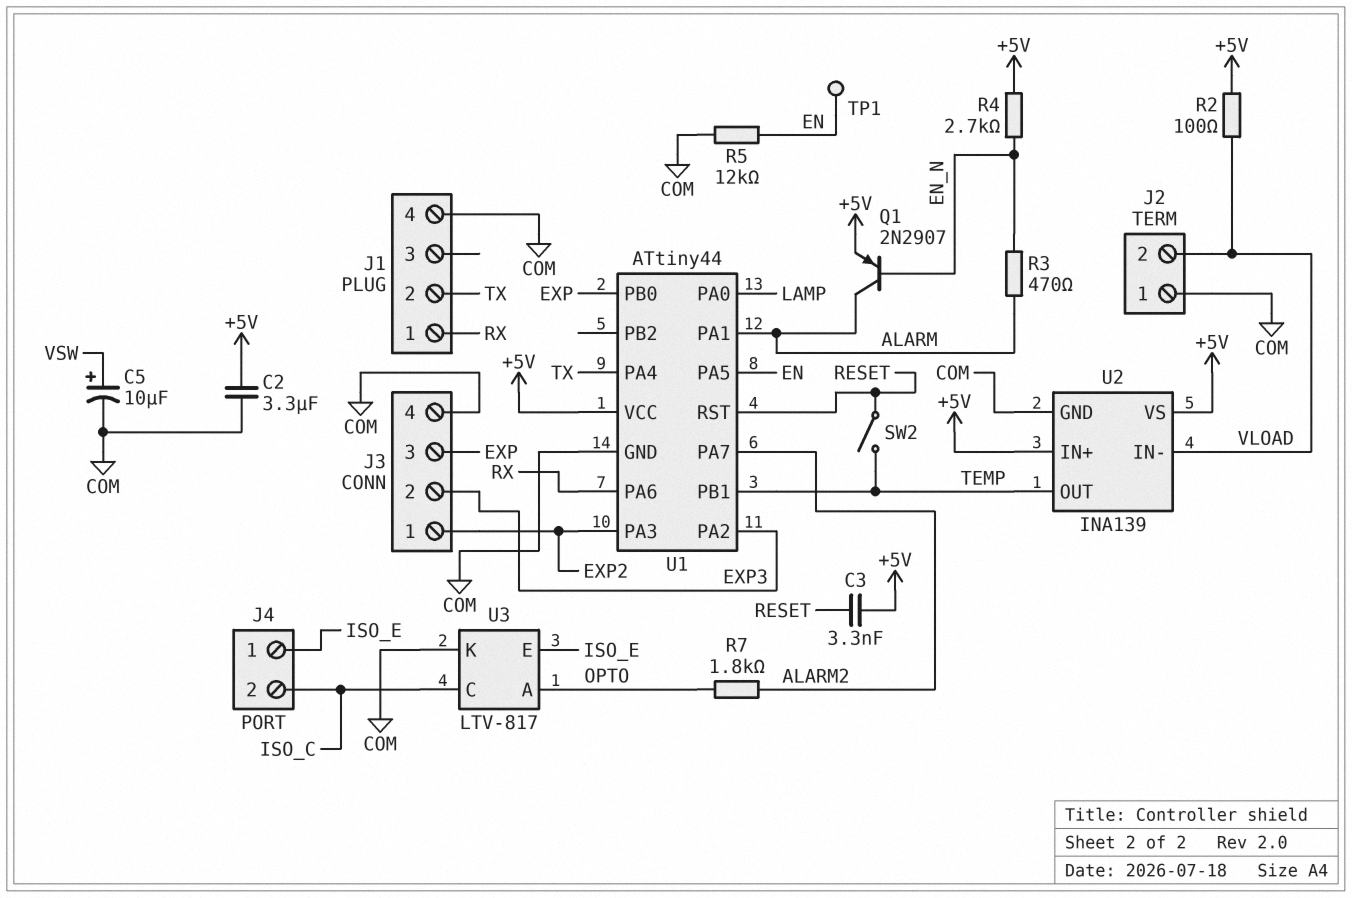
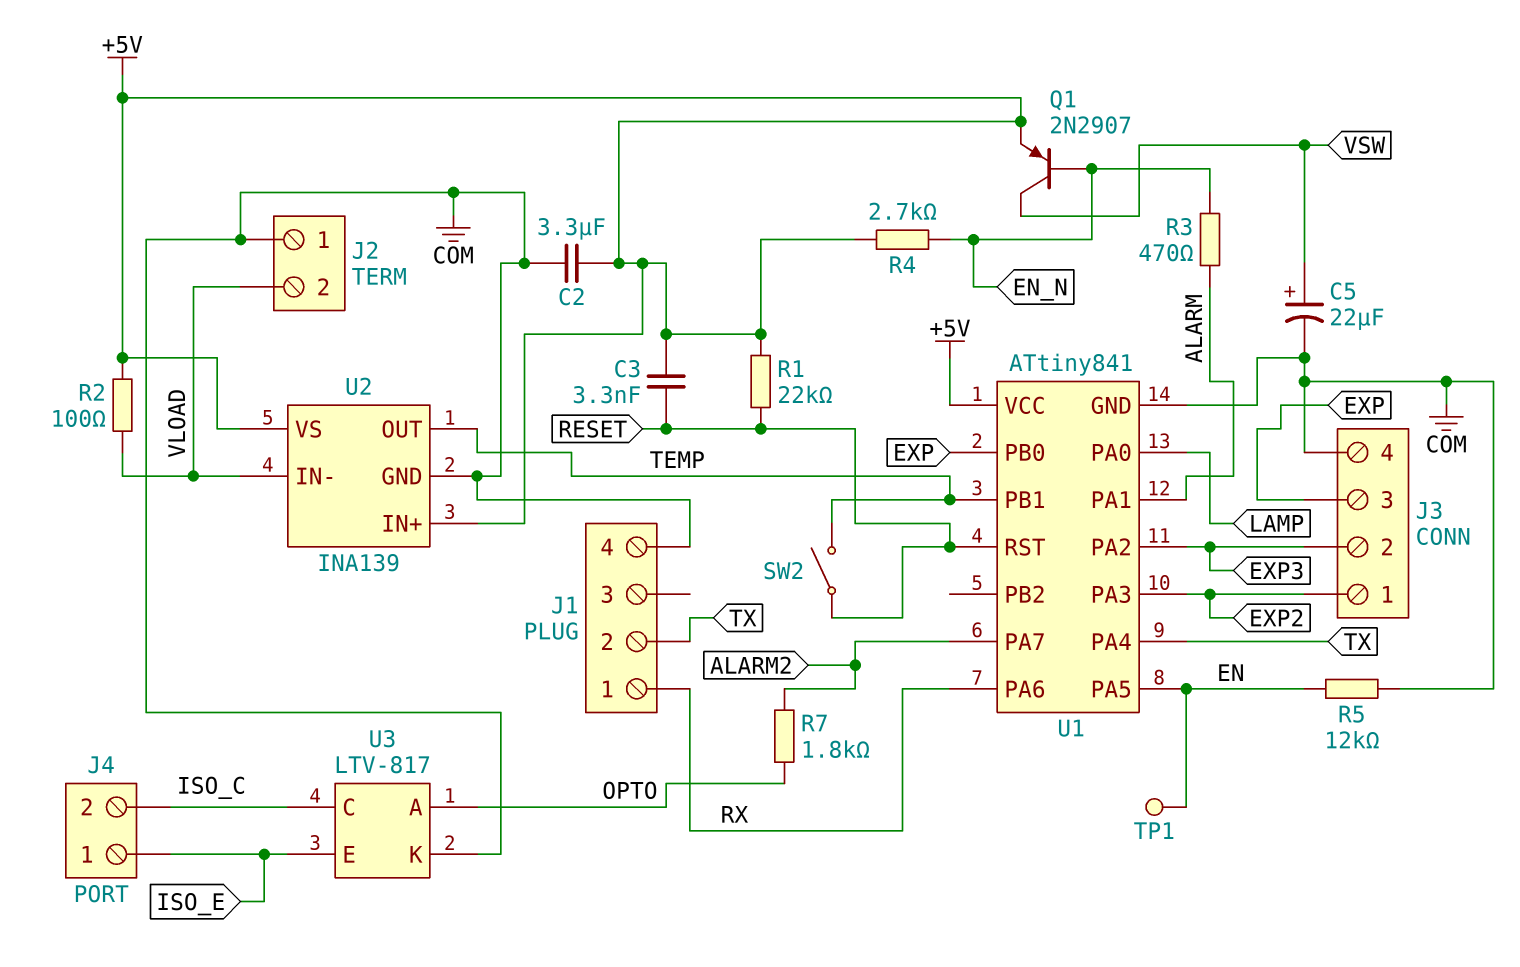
C5: 10uF (plus VSW, minus COM) -> 22uF (plus VSW, minus COM)
Q1: PNP 2N2907 (B EN_N, C ALARM, E +5V) -> PNP 2N2907 (B EN_N, C VSW, E +5V)
R1: none -> 22k (+5V, RESET)
U1: ATtiny44 -> ATtiny841

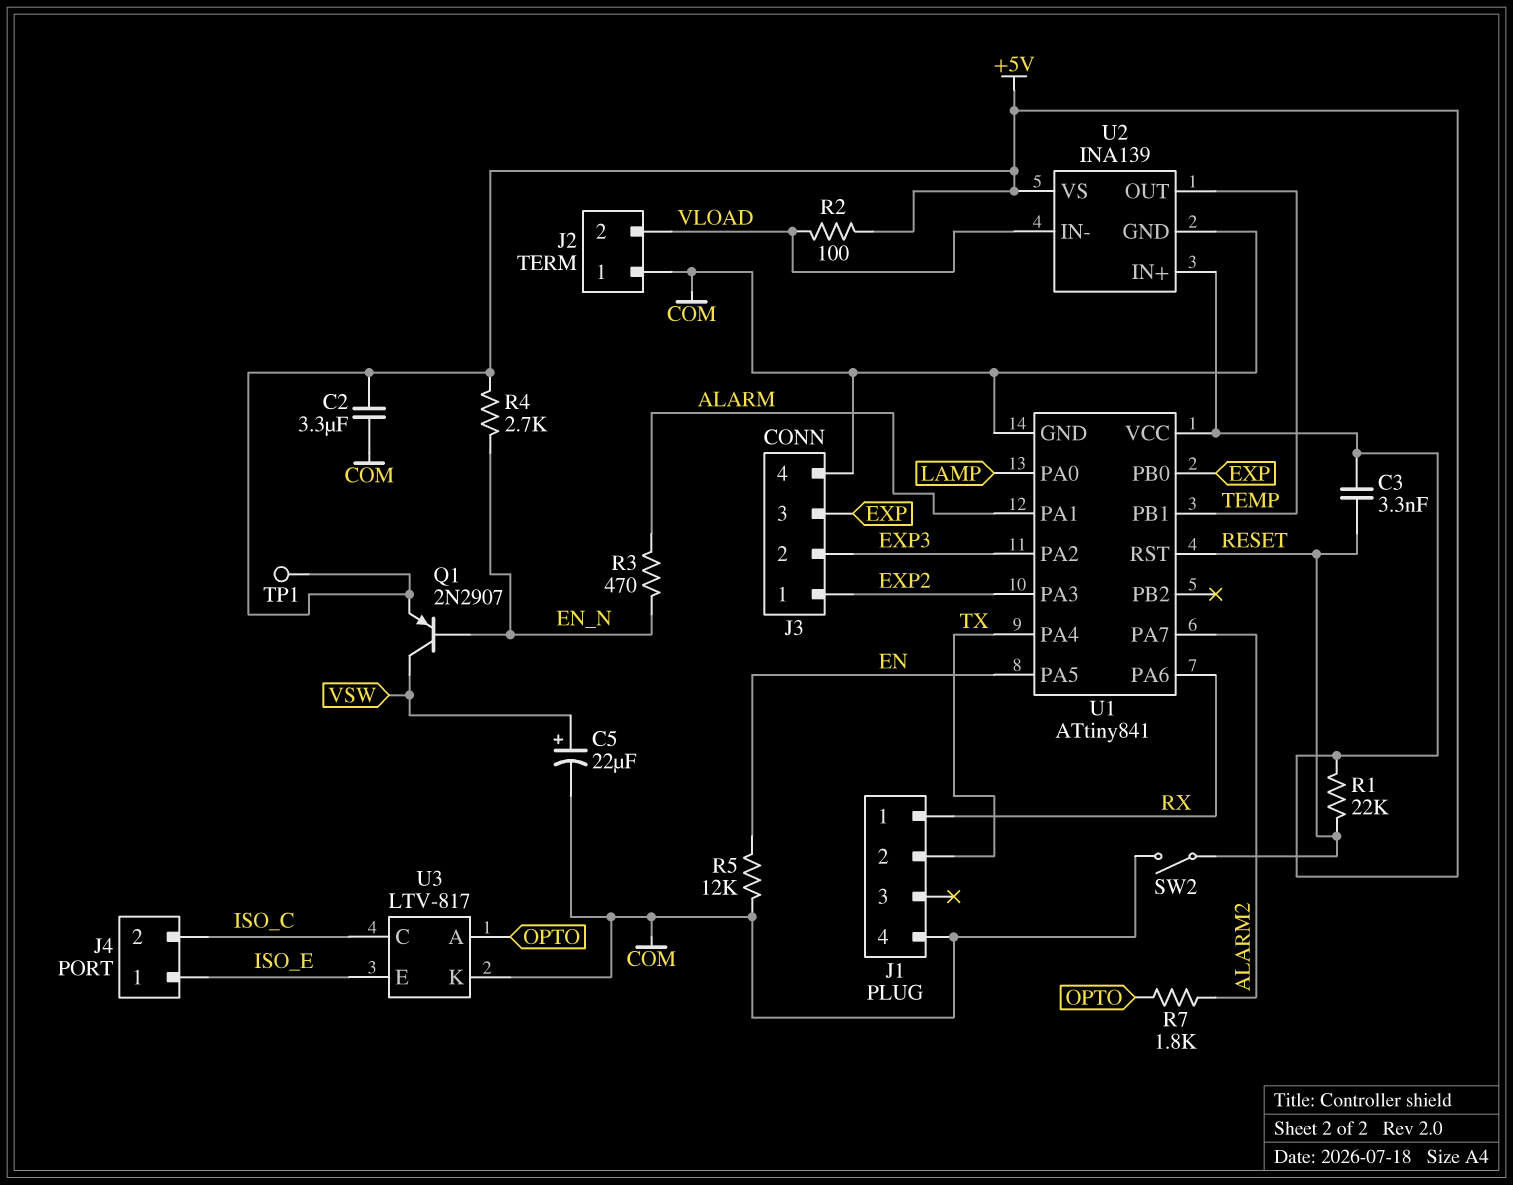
SW2: switch (RESET, TEMP) -> switch (COM, RESET)
TP1: test point (EN) -> test point (+5V)

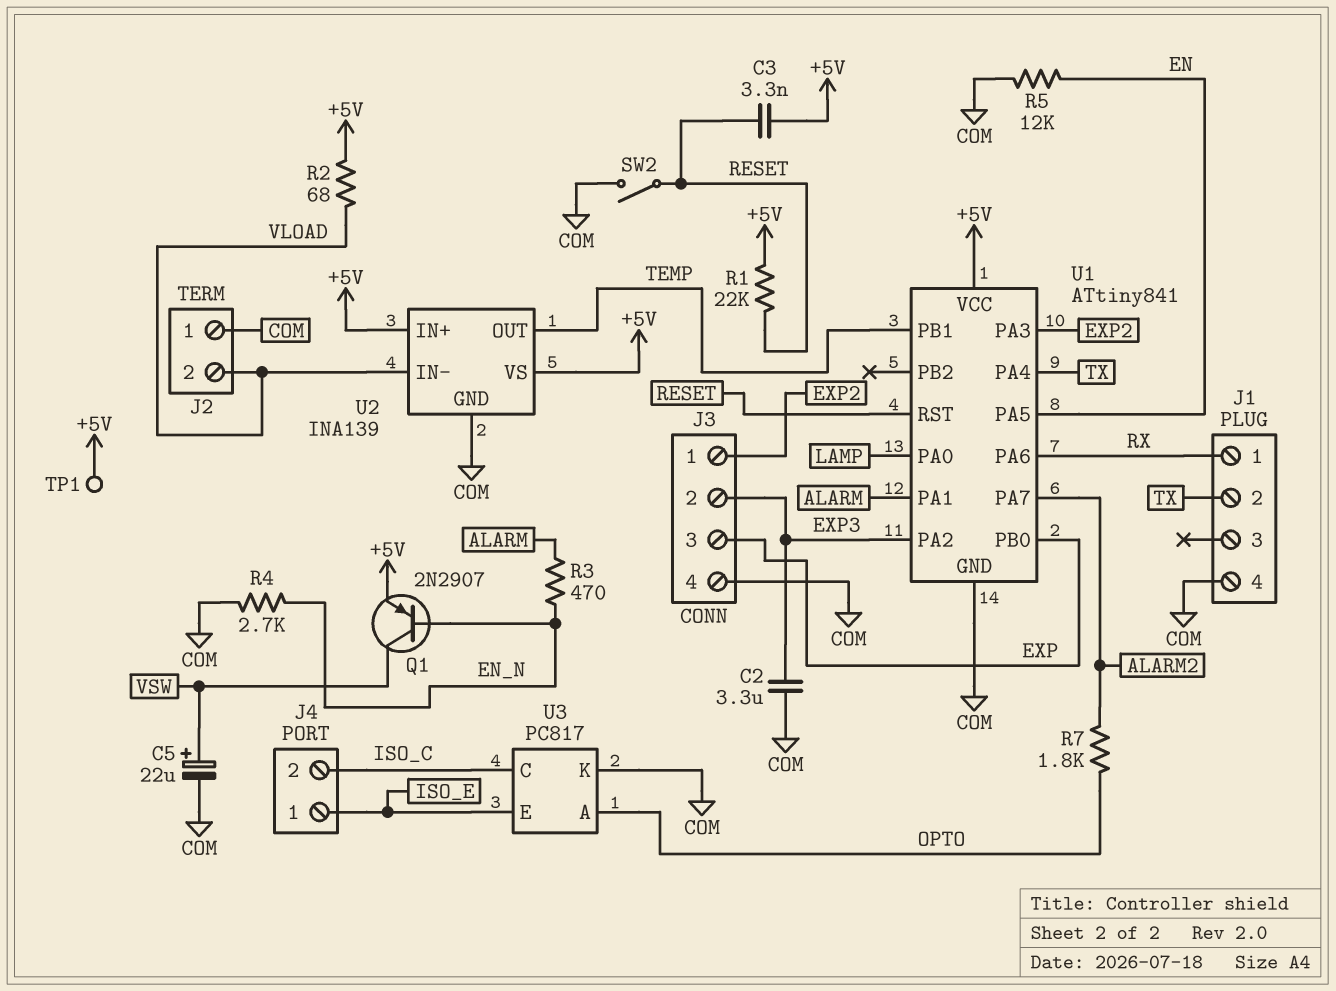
C2: 3.3uF (+5V, COM) -> 3.3uF (COM, EXP3)
R2: 100 (+5V, VLOAD) -> 68 (+5V, VLOAD)
R4: 2.7k (+5V, EN_N) -> 2.7k (COM, EN_N)
U3: LTV-817 -> PC817

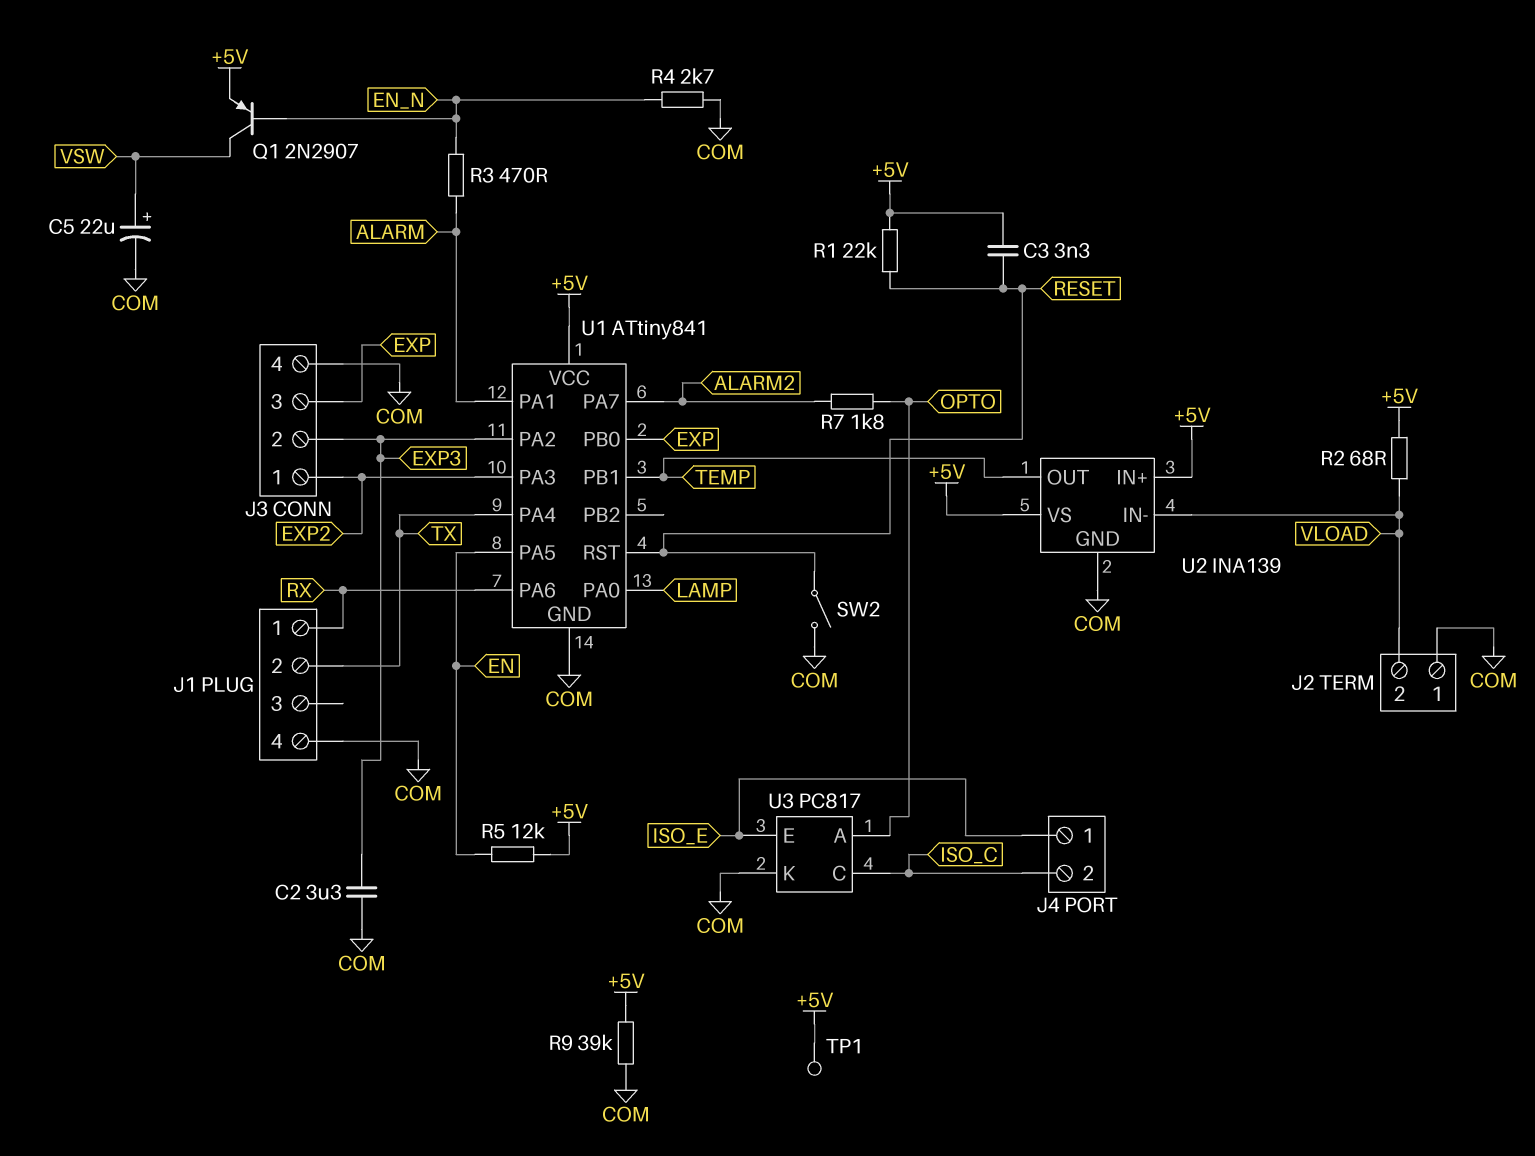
R5: 12k (COM, EN) -> 12k (+5V, EN)
R9: none -> 39k (+5V, COM)

